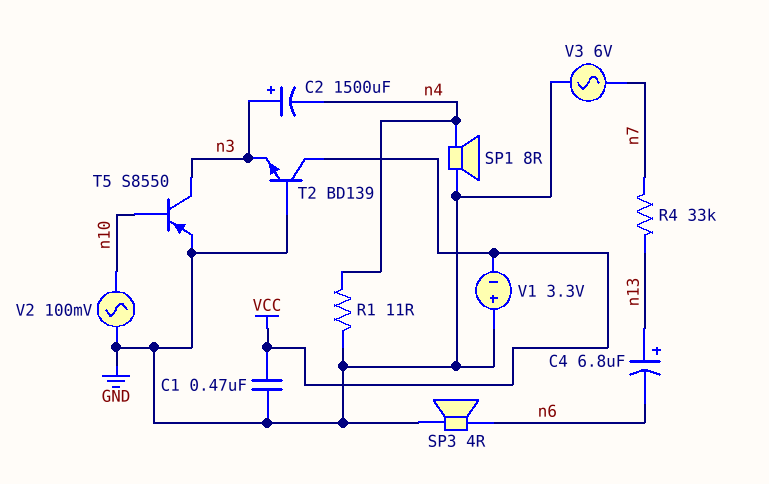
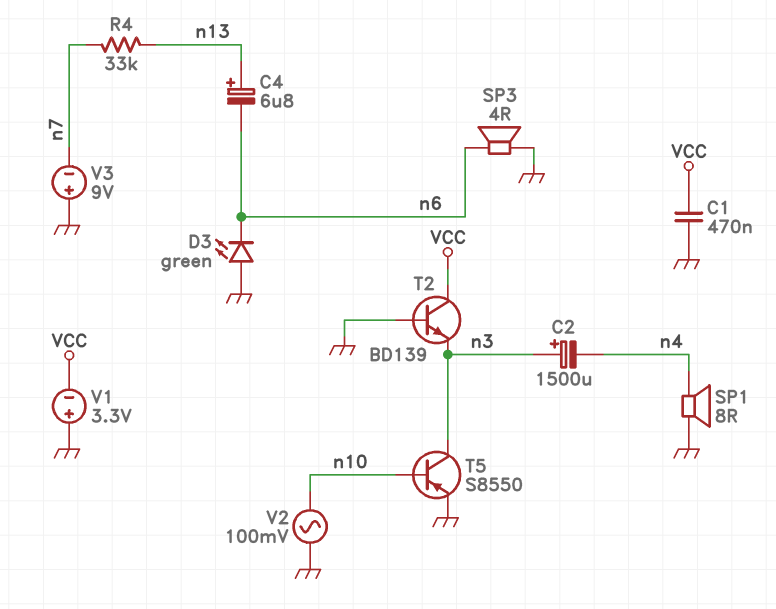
D3: none -> LED green (A GND, K n6)
R1: 11 (GND, n4) -> none
V3: AC 6V (GND, n7) -> 9V (plus GND, minus n7)

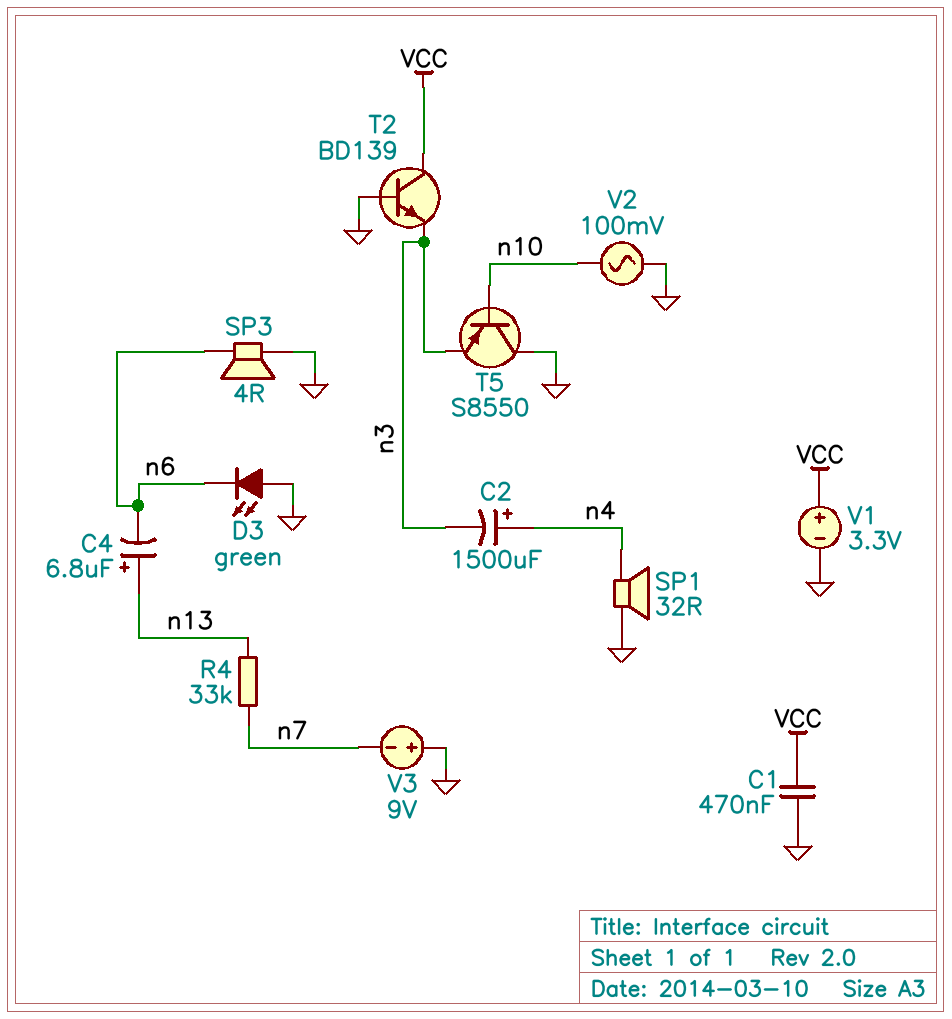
C2: 1500uF (plus n3, minus n4) -> 1500uF (plus n4, minus n3)
SP1: speaker 8R (GND, n4) -> speaker 32R (GND, n4)
T5: PNP S8550 (B n10, C n3, E GND) -> PNP S8550 (B n10, C GND, E n3)
V1: 3.3V (plus GND, minus VCC) -> 3.3V (plus VCC, minus GND)

